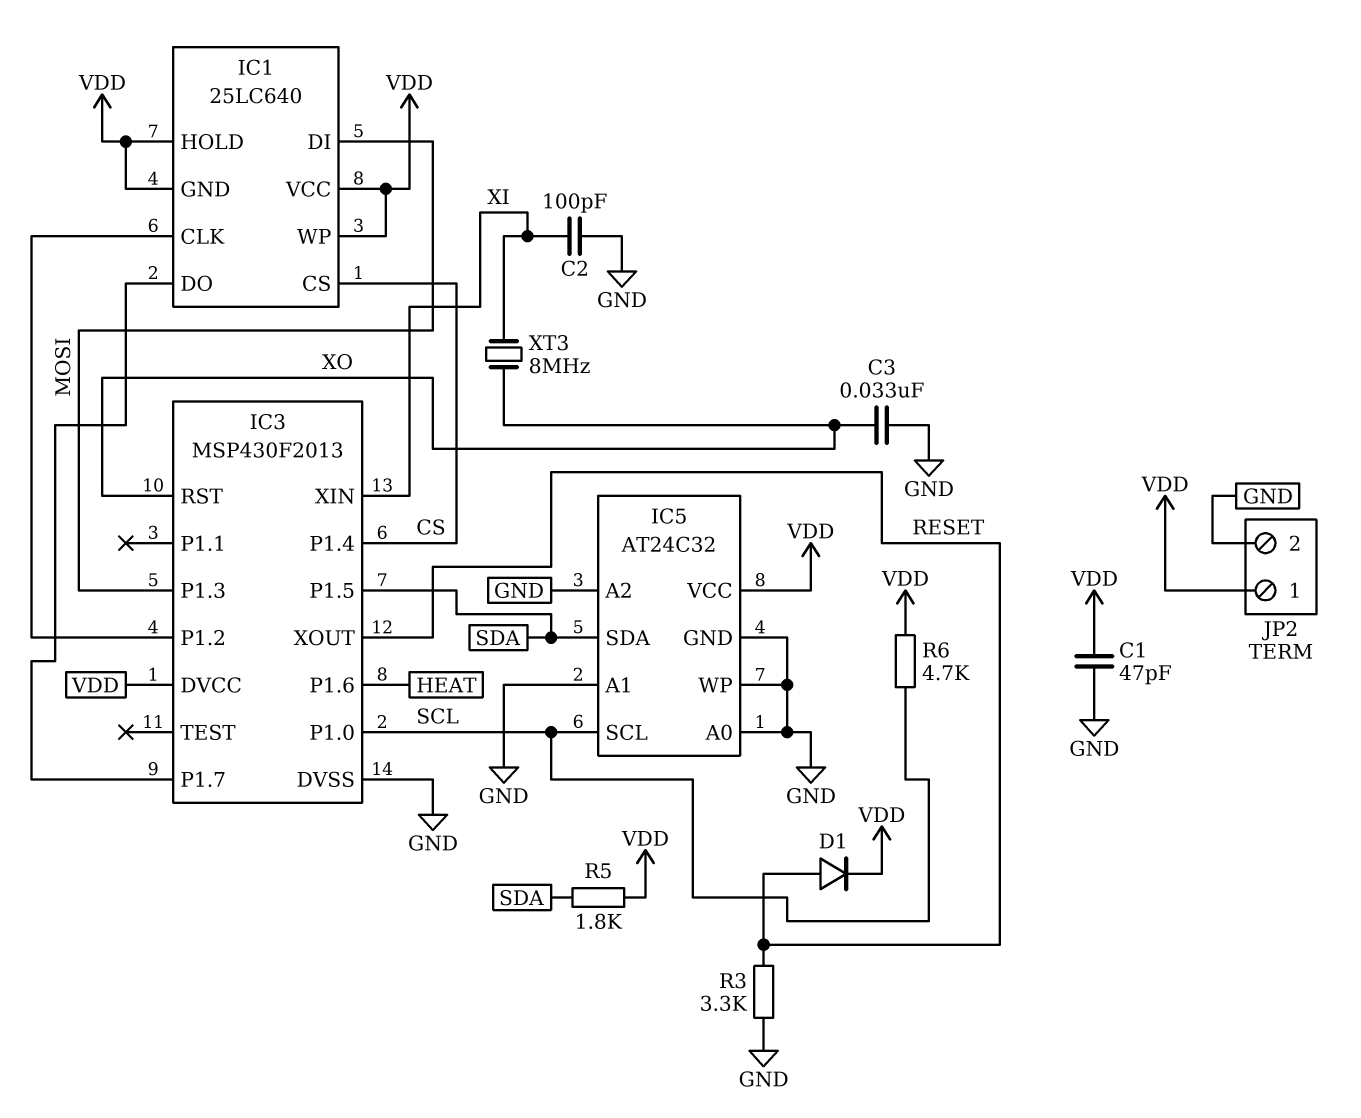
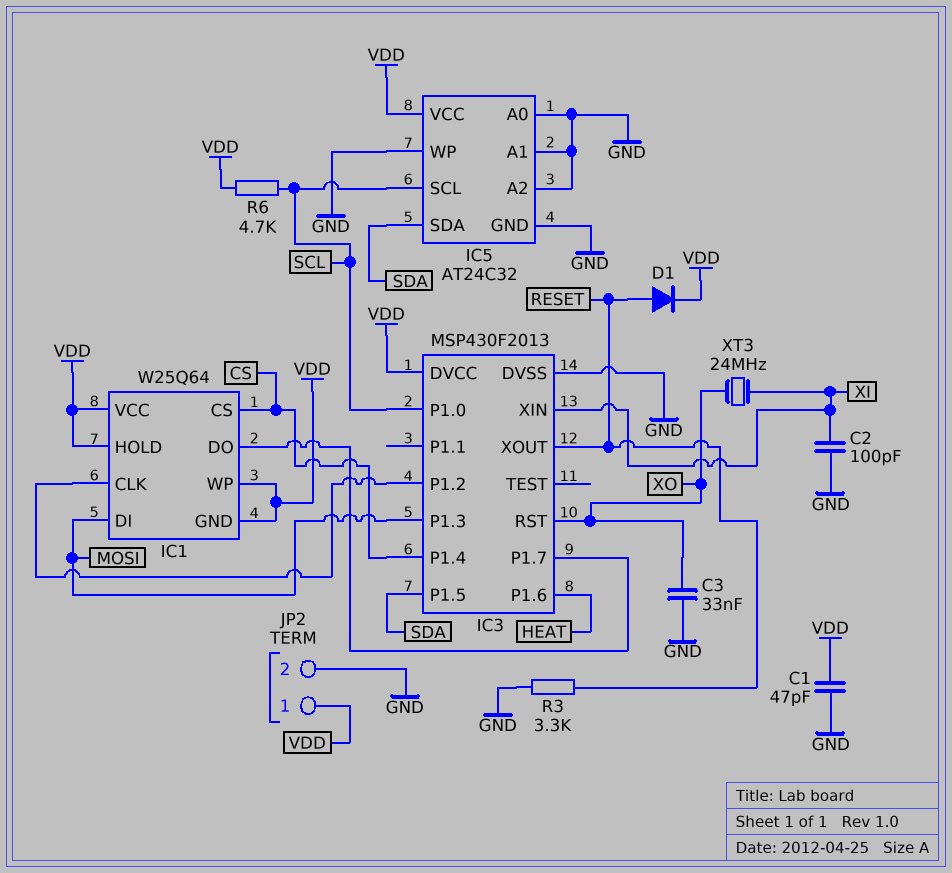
IC1: 25LC640 -> W25Q64
R5: 1.8k (SDA, VDD) -> none
XT3: 8MHz (XI, XO) -> 24MHz (XI, XO)

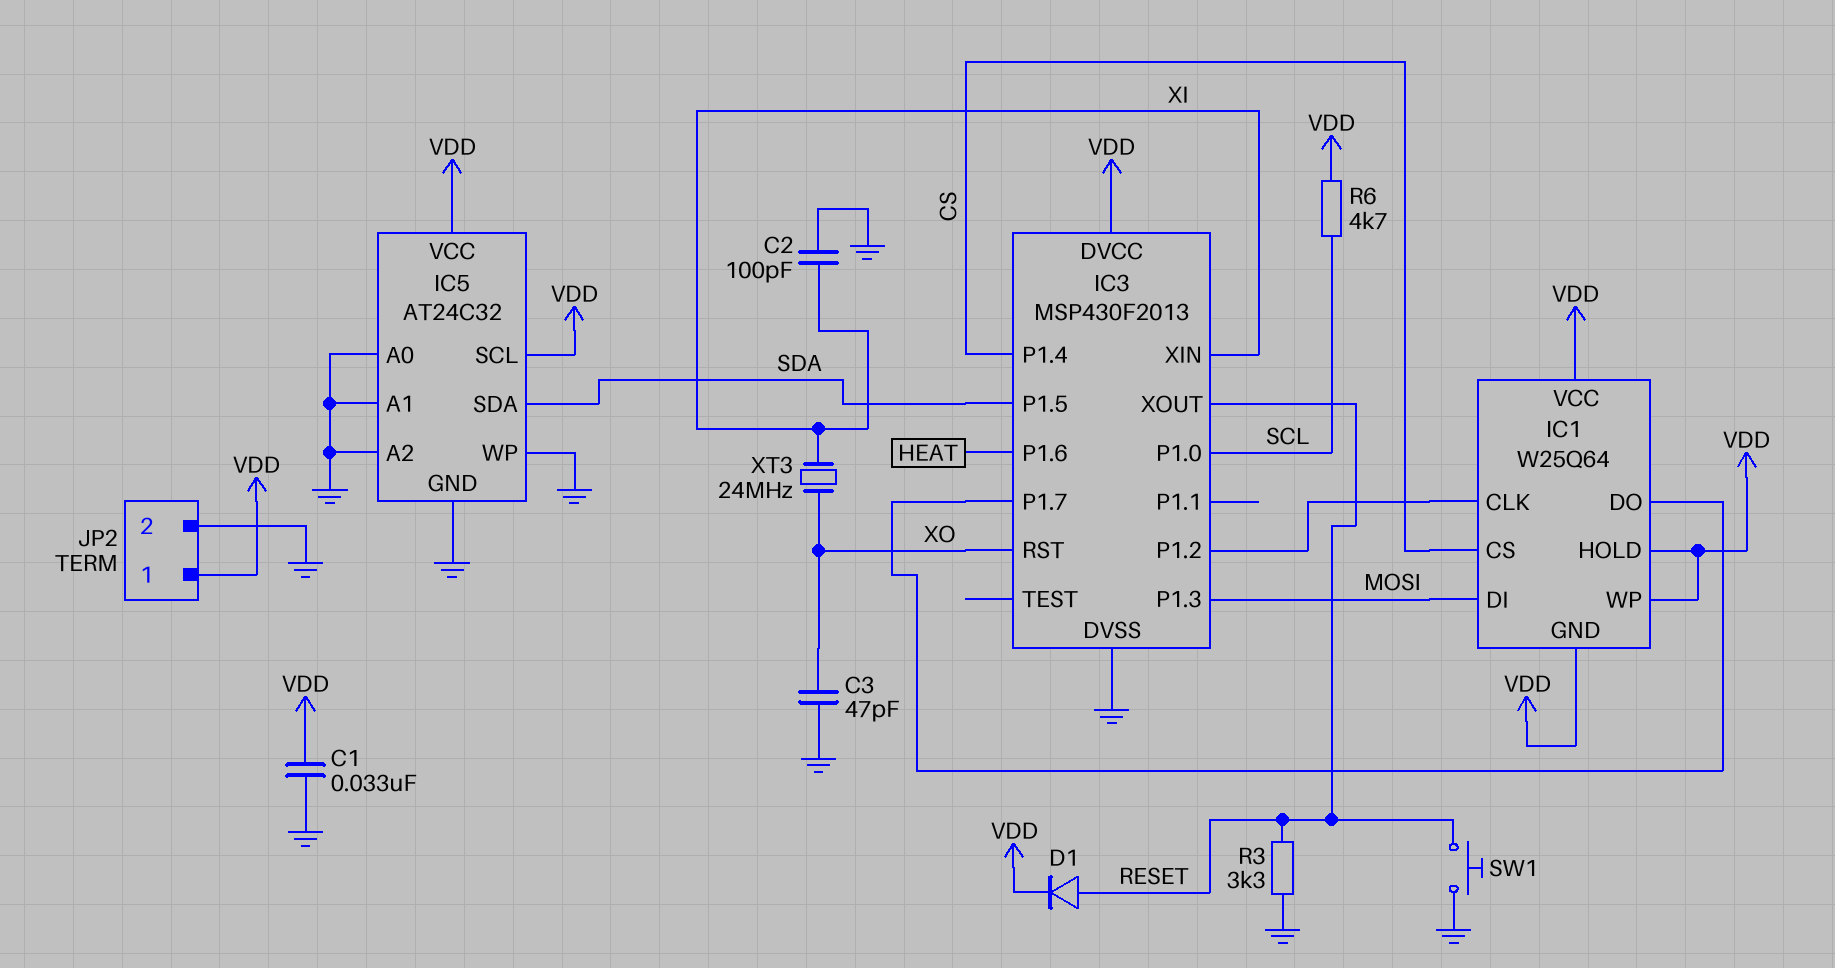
C1: 47pF (GND, VDD) -> 33nF (GND, VDD)
C3: 33nF (GND, XO) -> 47pF (GND, XO)
IC5 pin SCL: SCL -> VDD
SW1: none -> button (GND, RESET)

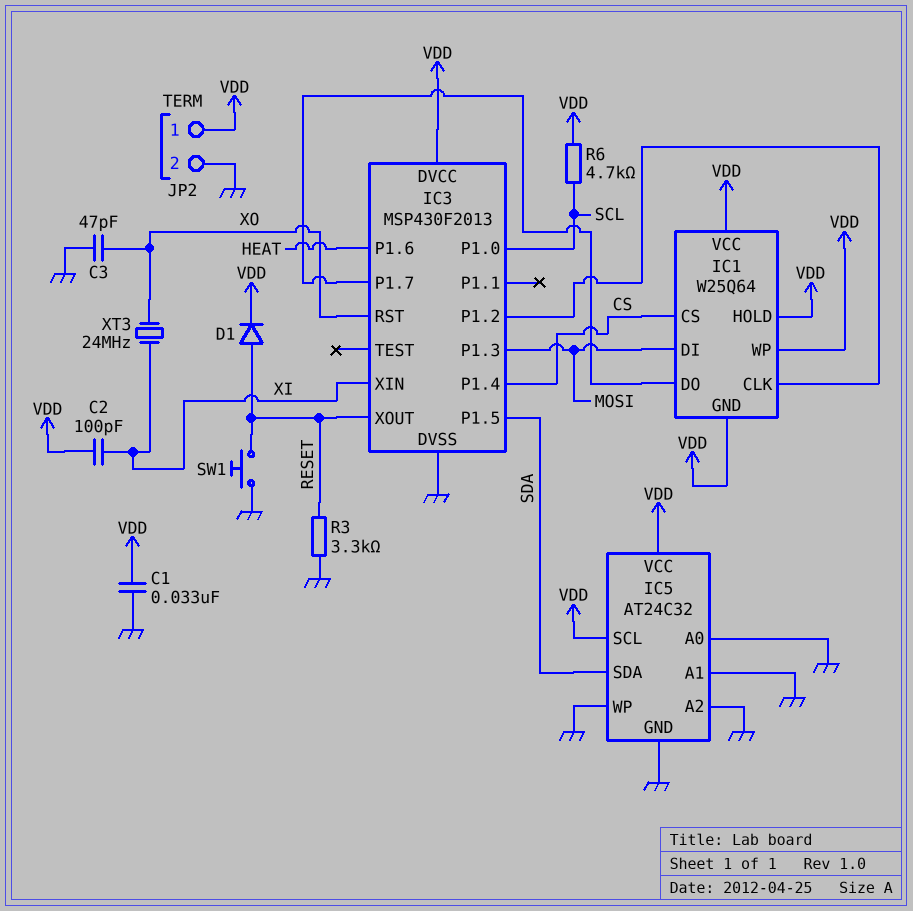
C2: 100pF (GND, XI) -> 100pF (VDD, XI)

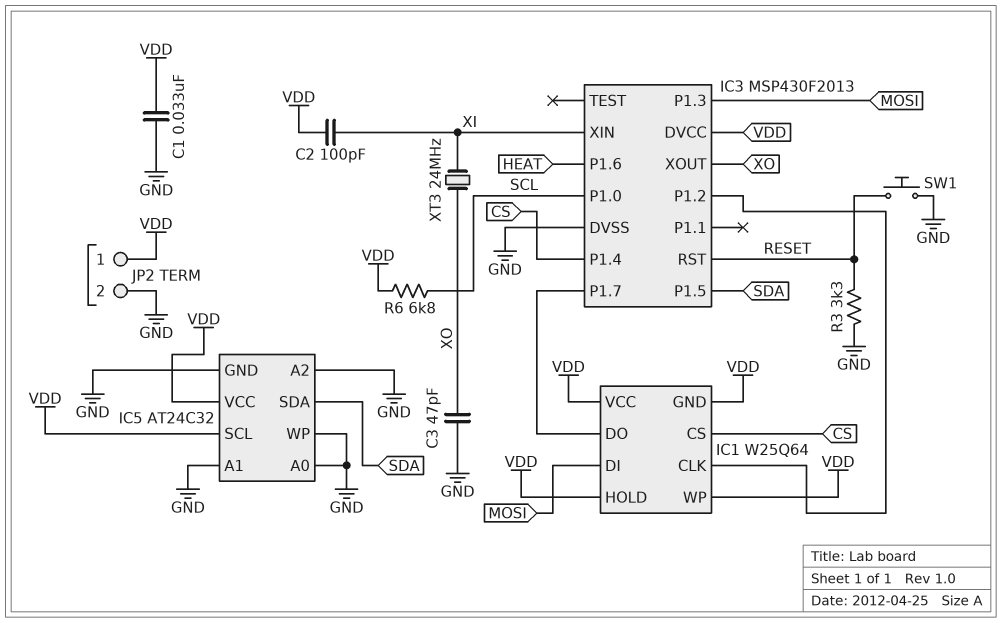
D1: diode (A RESET, K VDD) -> none
IC3 pin RST: XO -> RESET
IC3 pin XOUT: RESET -> XO
R6: 4.7k (SCL, VDD) -> 6.8k (SCL, VDD)

